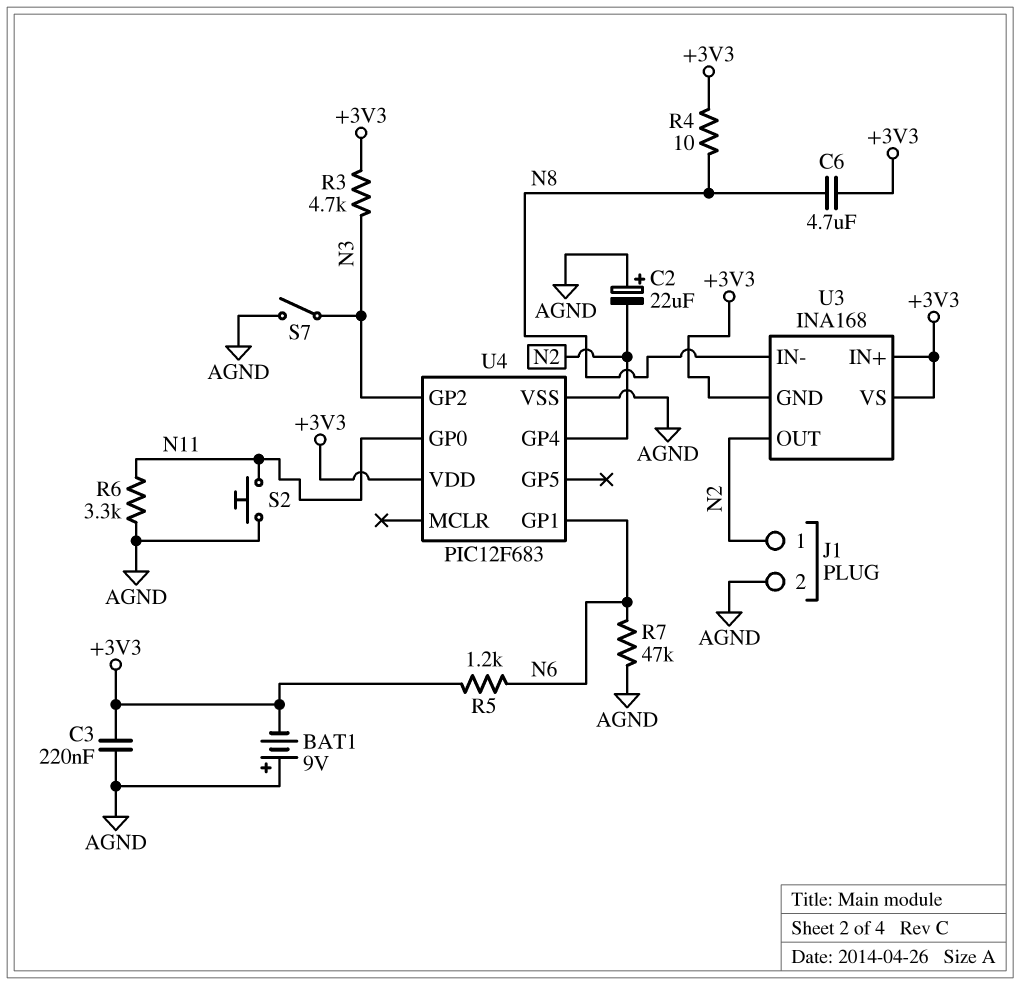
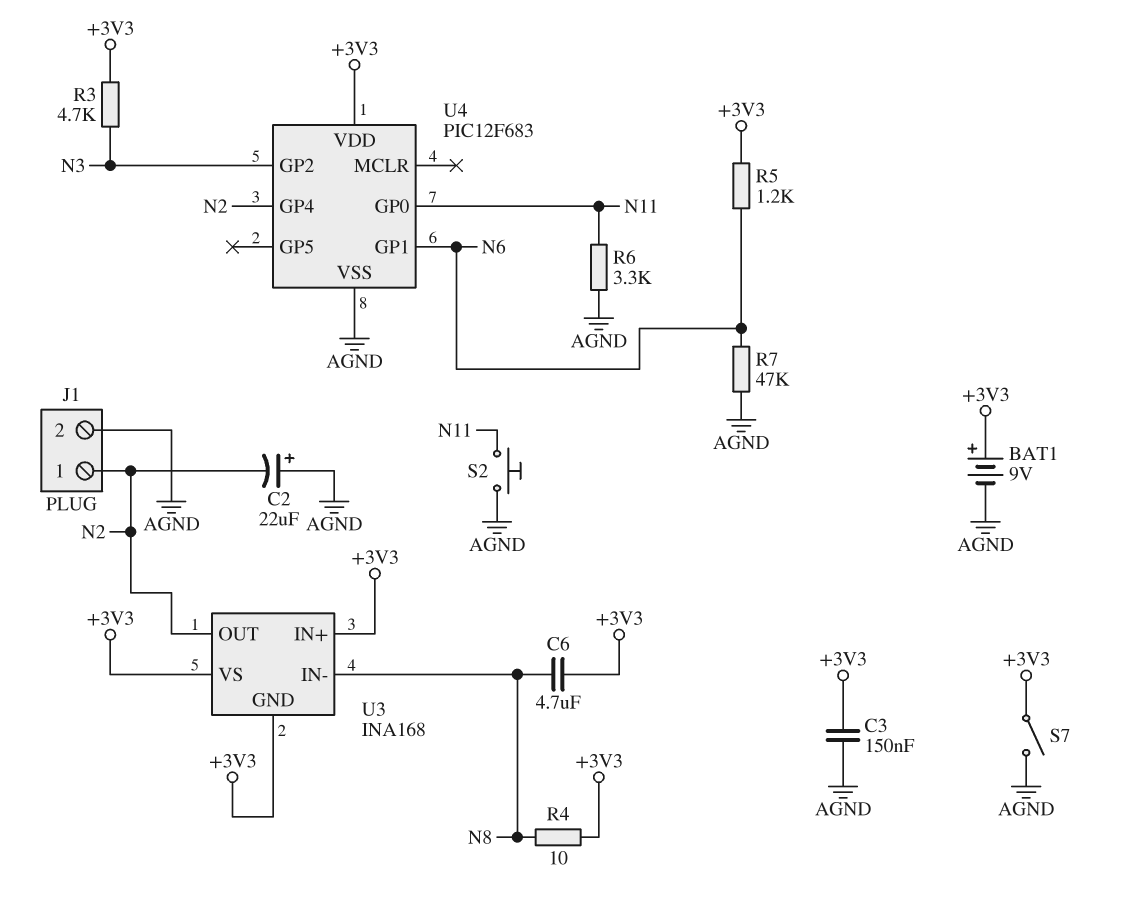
BAT1: 9V (plus AGND, minus +3V3) -> 9V (plus +3V3, minus AGND)
C3: 220nF (+3V3, AGND) -> 150nF (+3V3, AGND)
S7: switch (AGND, N3) -> switch (+3V3, AGND)

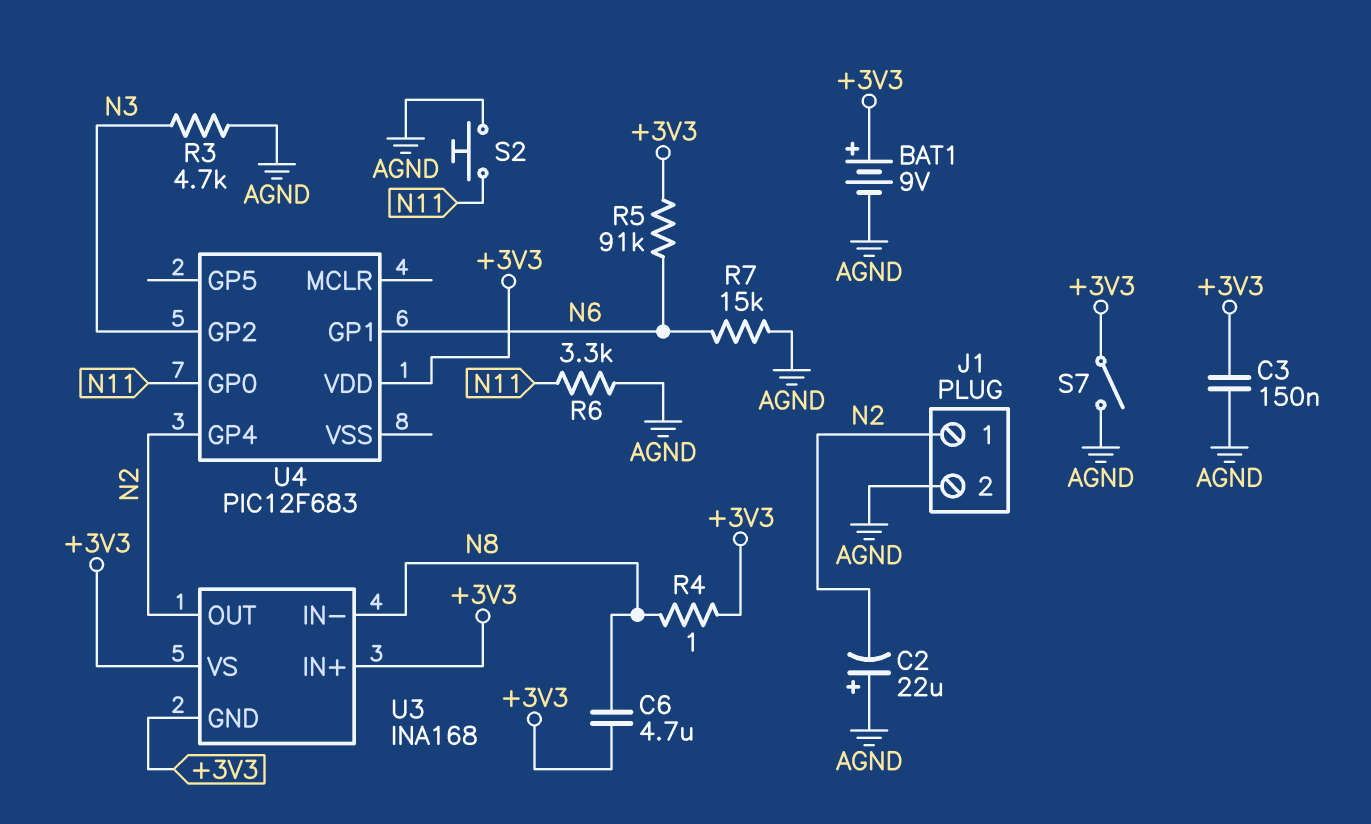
R3: 4.7k (+3V3, N3) -> 4.7k (AGND, N3)
R4: 10 (+3V3, N8) -> 1 (+3V3, N8)
R5: 1.2k (+3V3, N6) -> 91k (+3V3, N6)
R7: 47k (AGND, N6) -> 15k (AGND, N6)
U4 pin VSS: AGND -> none

